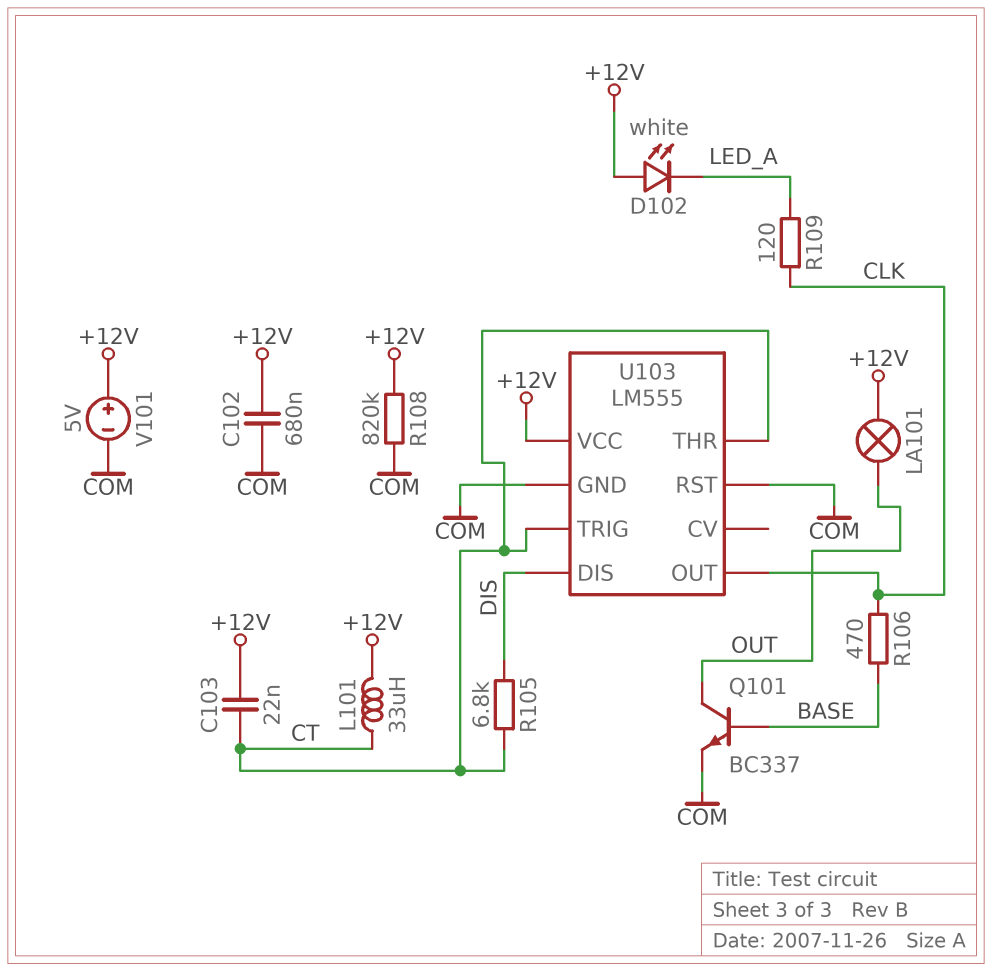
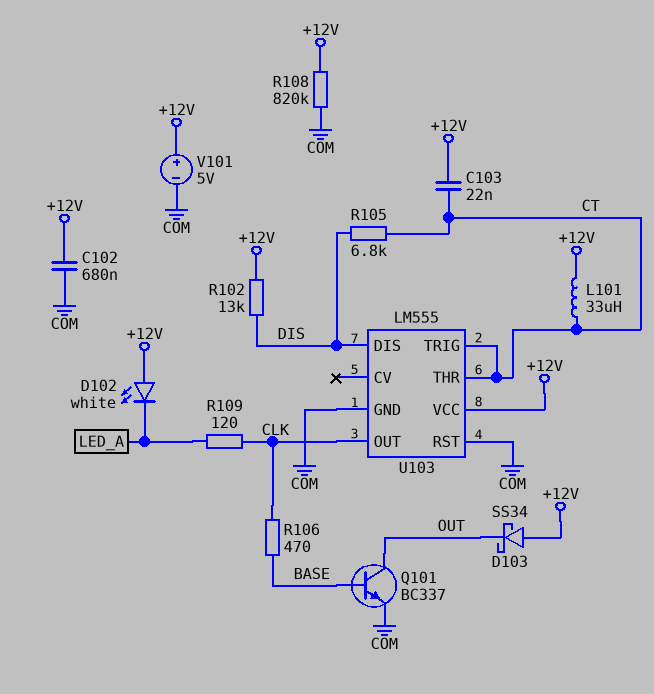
D103: none -> schottky SS34 (A +12V, K OUT)
LA101: lamp (+12V, OUT) -> none
R102: none -> 13k (+12V, DIS)

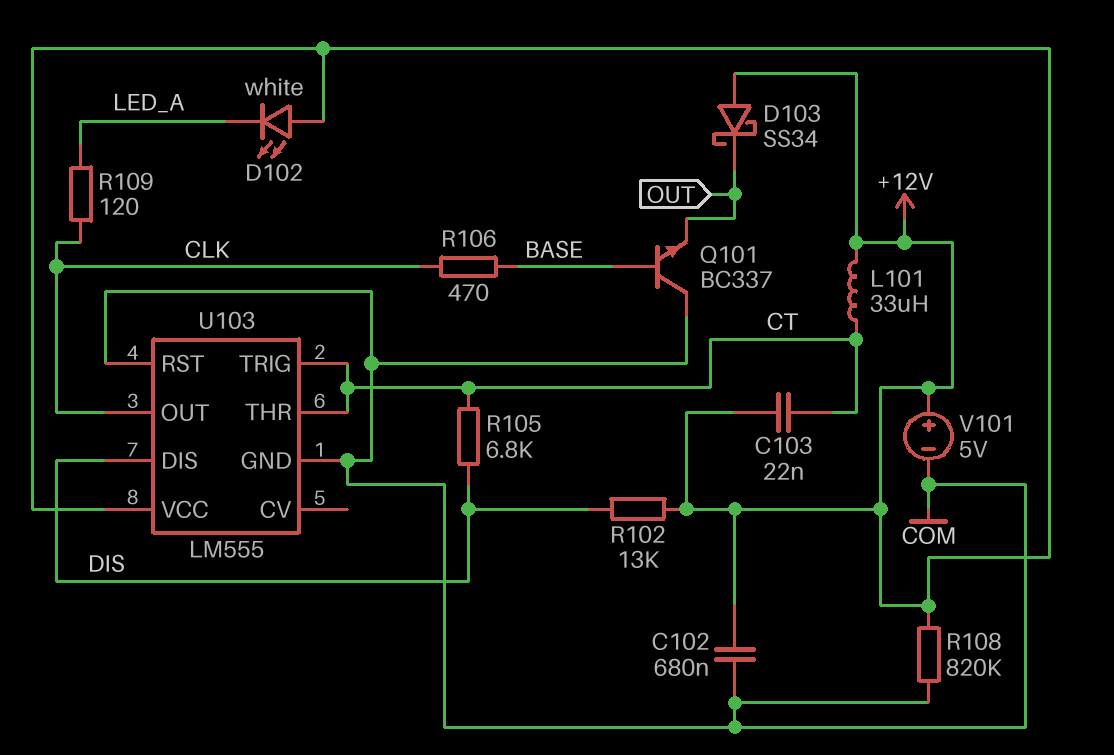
Q101: NPN BC337 (B BASE, C OUT, E COM) -> NPN BC337 (B BASE, C COM, E OUT)

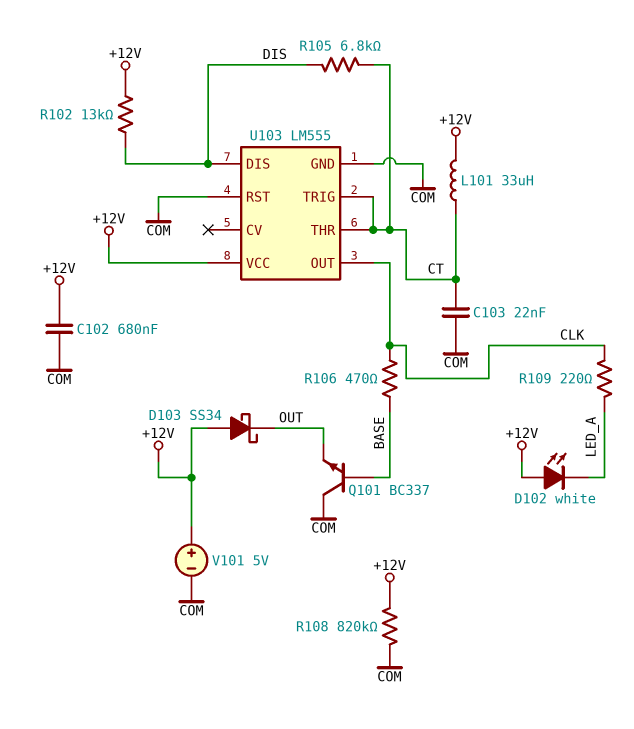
C103: 22nF (+12V, CT) -> 22nF (COM, CT)
R109: 120 (CLK, LED_A) -> 220 (CLK, LED_A)

